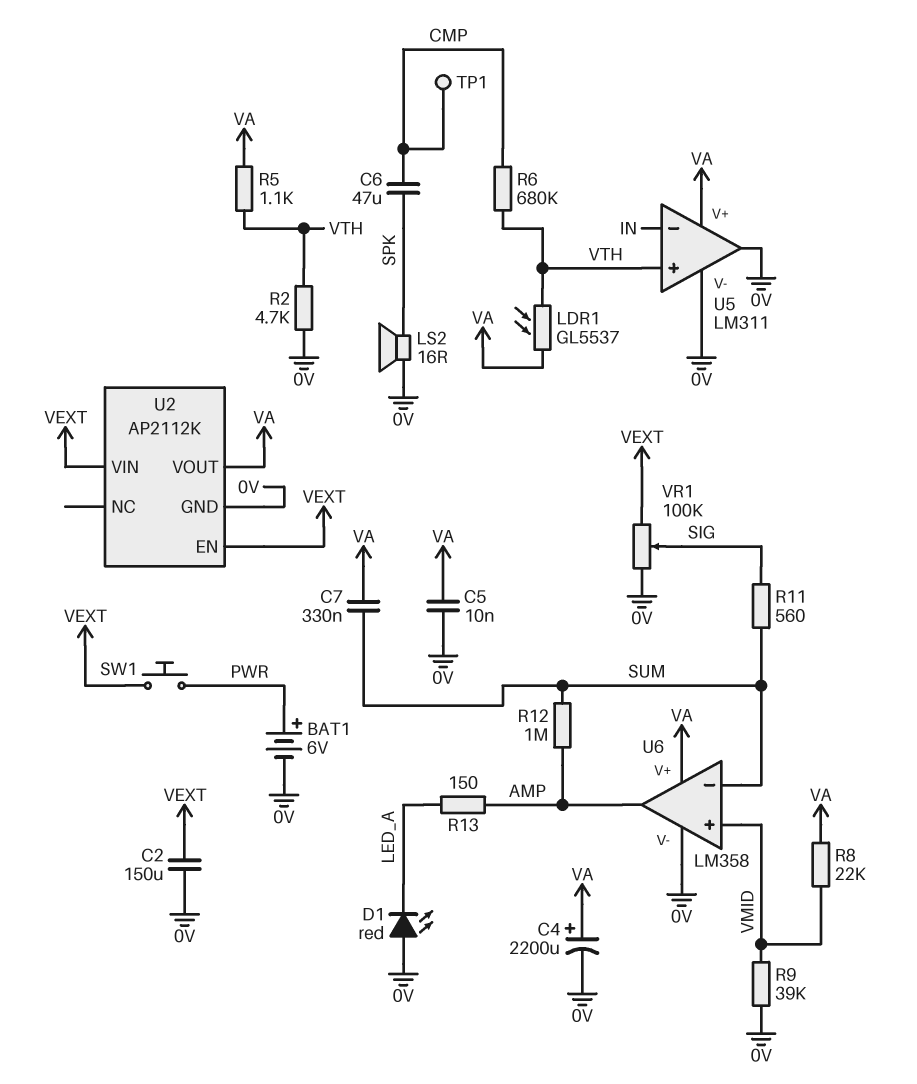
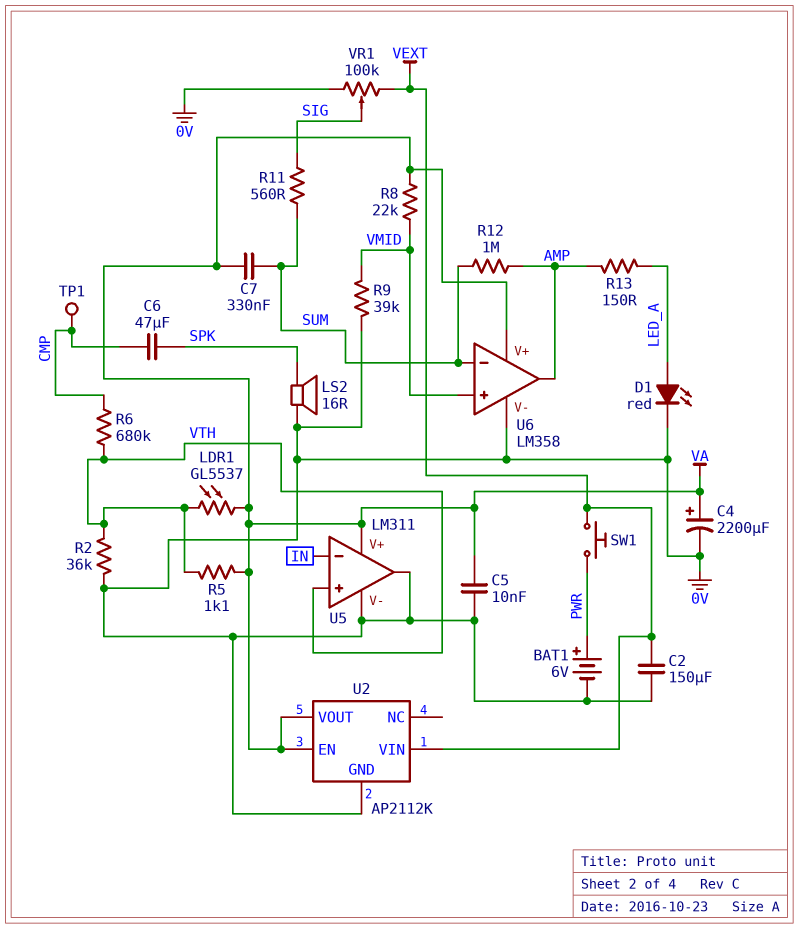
D1: LED red (A 0V, K LED_A) -> LED red (A LED_A, K 0V)
R2: 4.7k (0V, VTH) -> 36k (0V, VTH)
U2 pin EN: VEXT -> VA

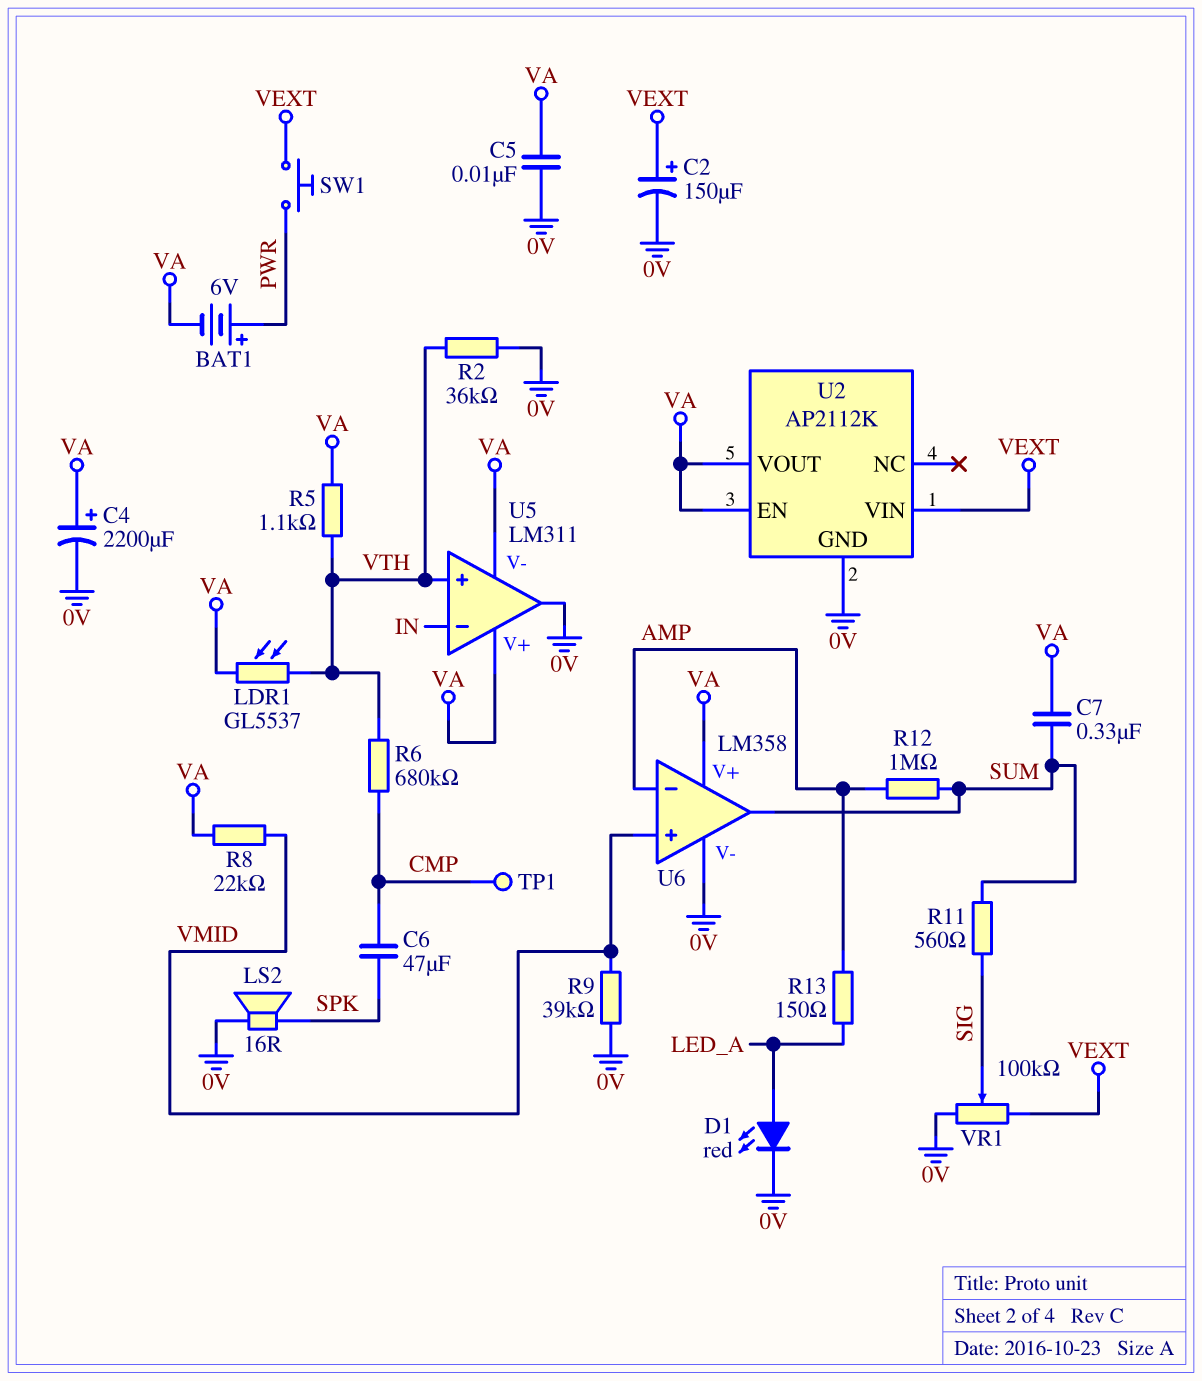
BAT1: 6V (plus PWR, minus 0V) -> 6V (plus PWR, minus VA)
C2: 150uF (0V, VEXT) -> 150uF (plus VEXT, minus 0V)
U5 pin V-: 0V -> VA
U6 pin in-: SUM -> AMP
U6 pin out: AMP -> SUM

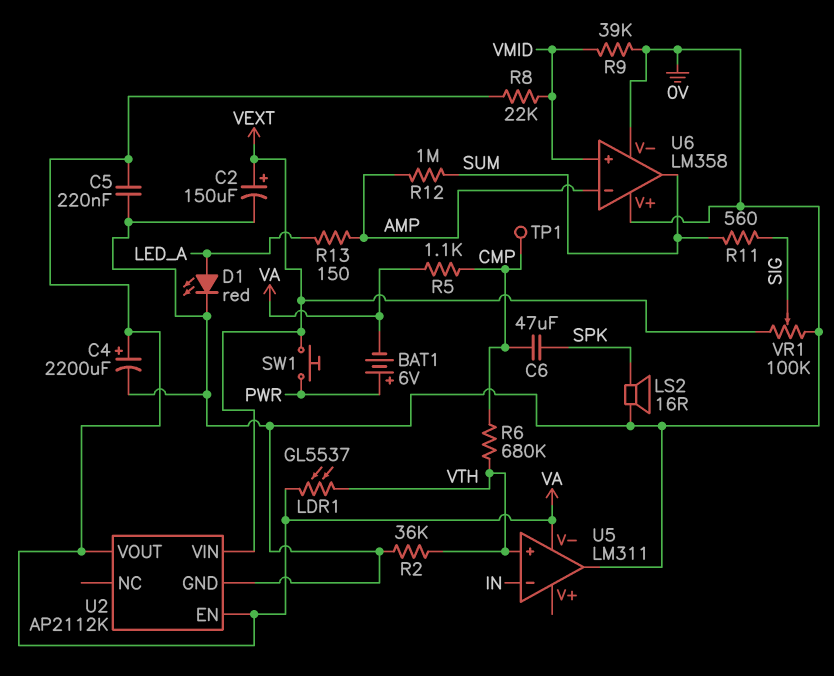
C5: 10nF (0V, VA) -> 220nF (0V, VA)
C7: 330nF (SUM, VA) -> none
R5: 1.1k (VA, VTH) -> 1.1k (CMP, VA)
U5 pin V+: VA -> none
U6 pin V+: VA -> 0V

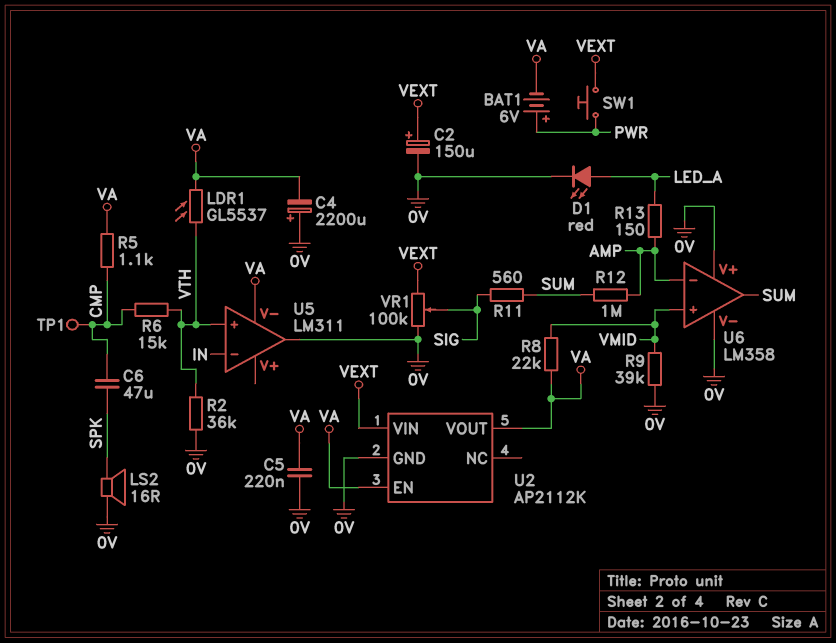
C4: 2200uF (plus VA, minus 0V) -> 2200uF (plus 0V, minus VA)
R6: 680k (CMP, VTH) -> 15k (CMP, VTH)

